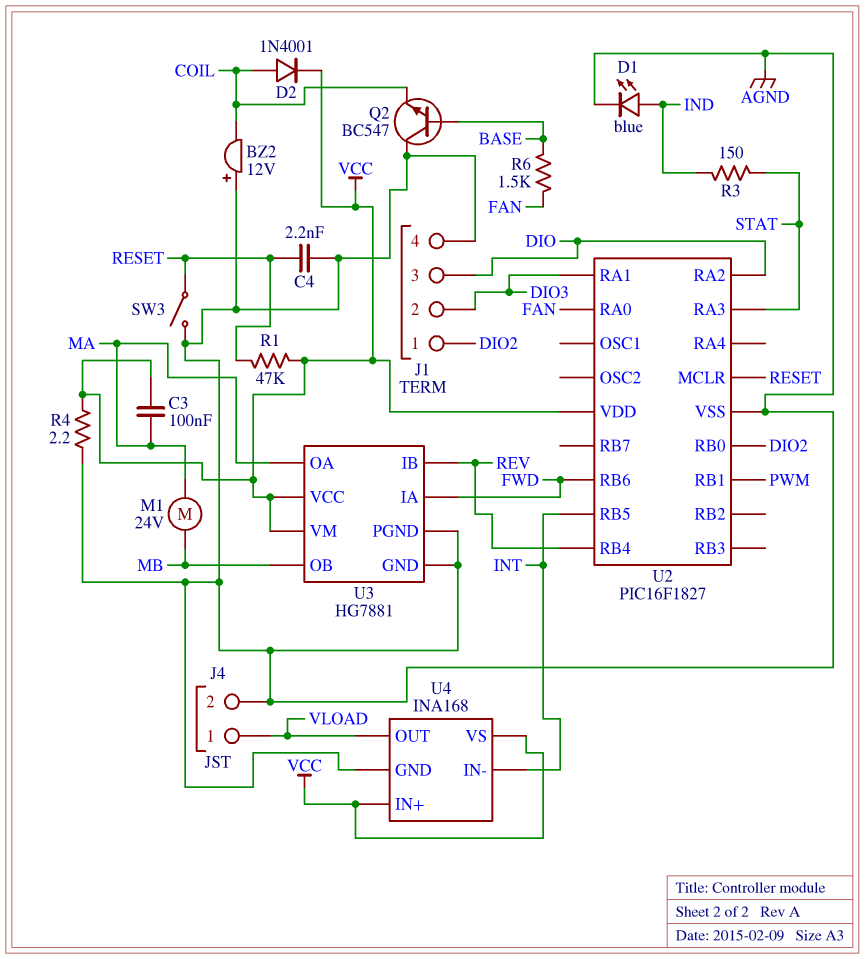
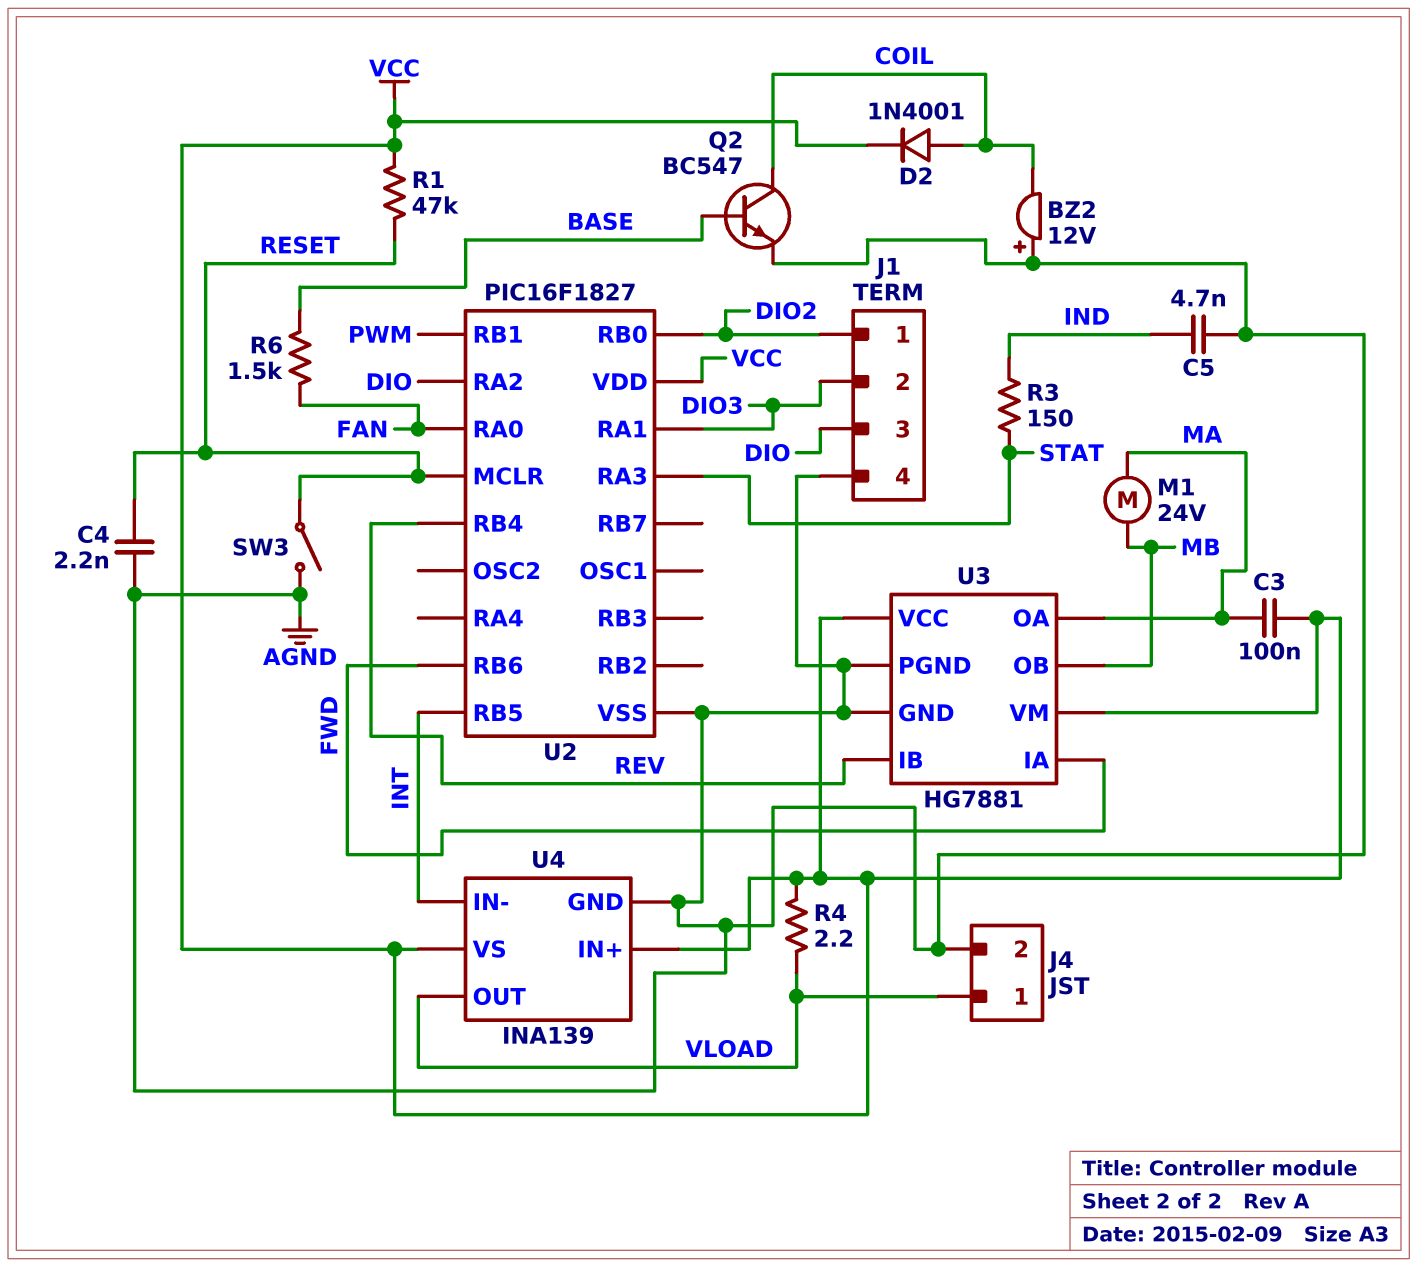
C5: none -> 4.7nF (AGND, IND)
D1: LED blue (A IND, K AGND) -> none
Q2: NPN BC547 (B BASE, C AGND, E COIL) -> NPN BC547 (B BASE, C COIL, E AGND)
R4: 2.2 (AGND, VCC) -> 2.2 (VCC, VLOAD)
U4: INA168 -> INA139

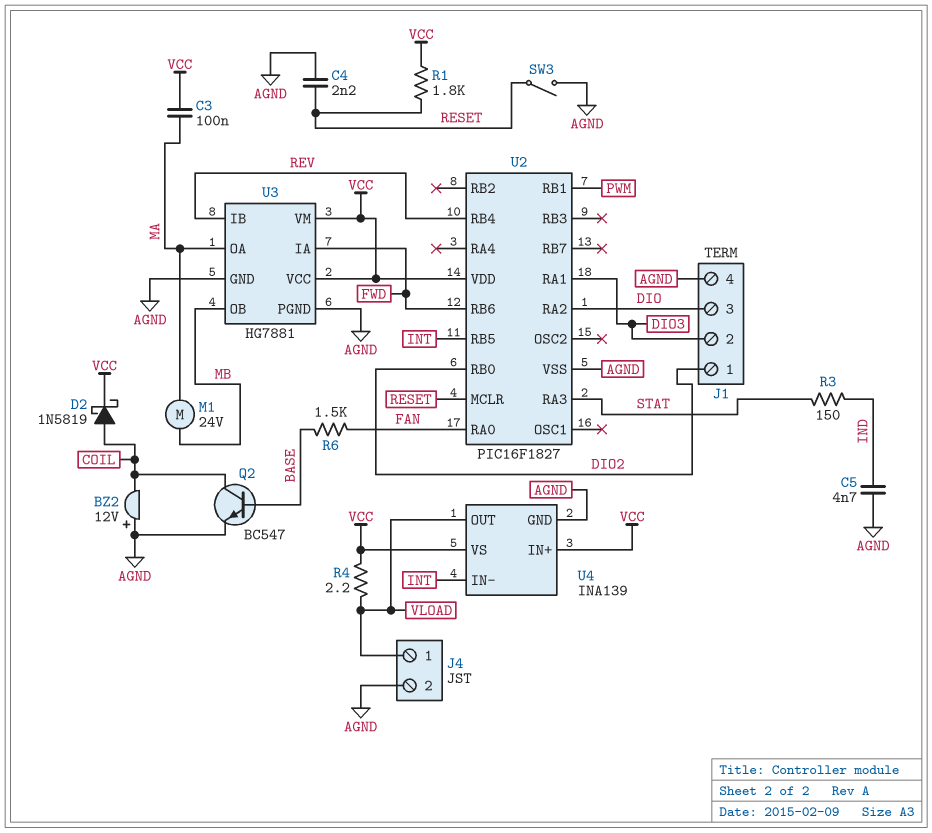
D2: diode 1N4001 (A COIL, K VCC) -> schottky 1N5819 (A COIL, K VCC)
R1: 47k (RESET, VCC) -> 1.8k (RESET, VCC)

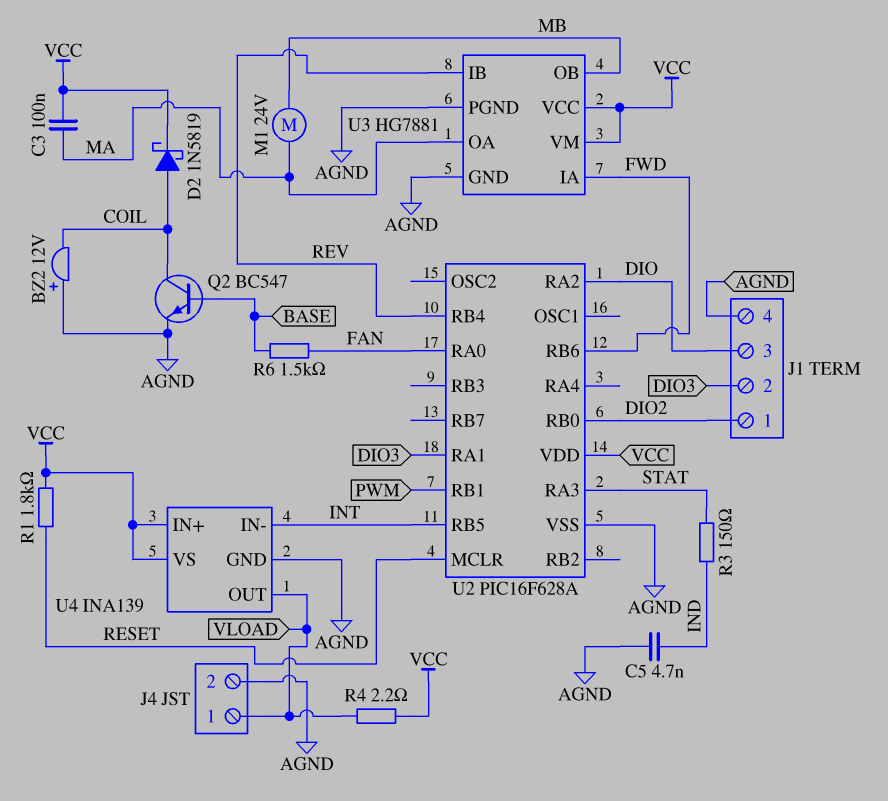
C4: 2.2nF (AGND, RESET) -> none
SW3: switch (AGND, RESET) -> none
U2: PIC16F1827 -> PIC16F628A

